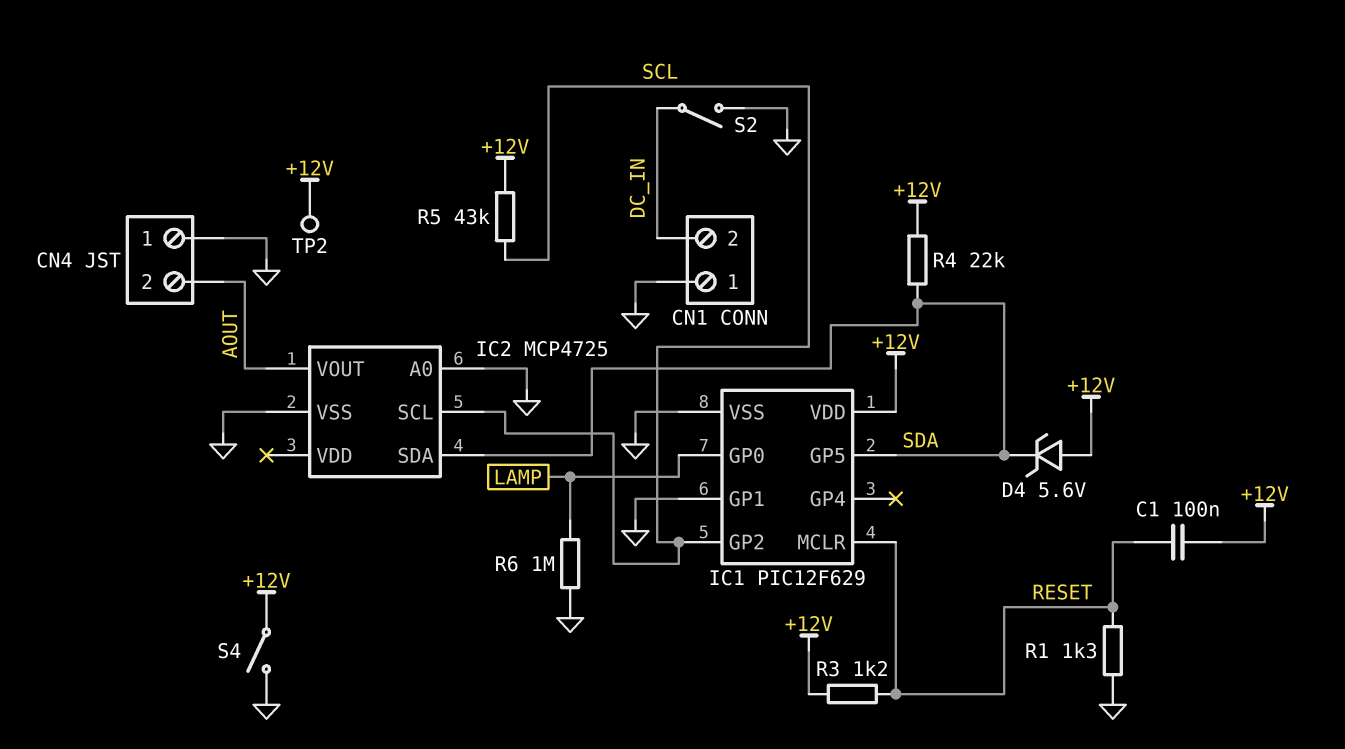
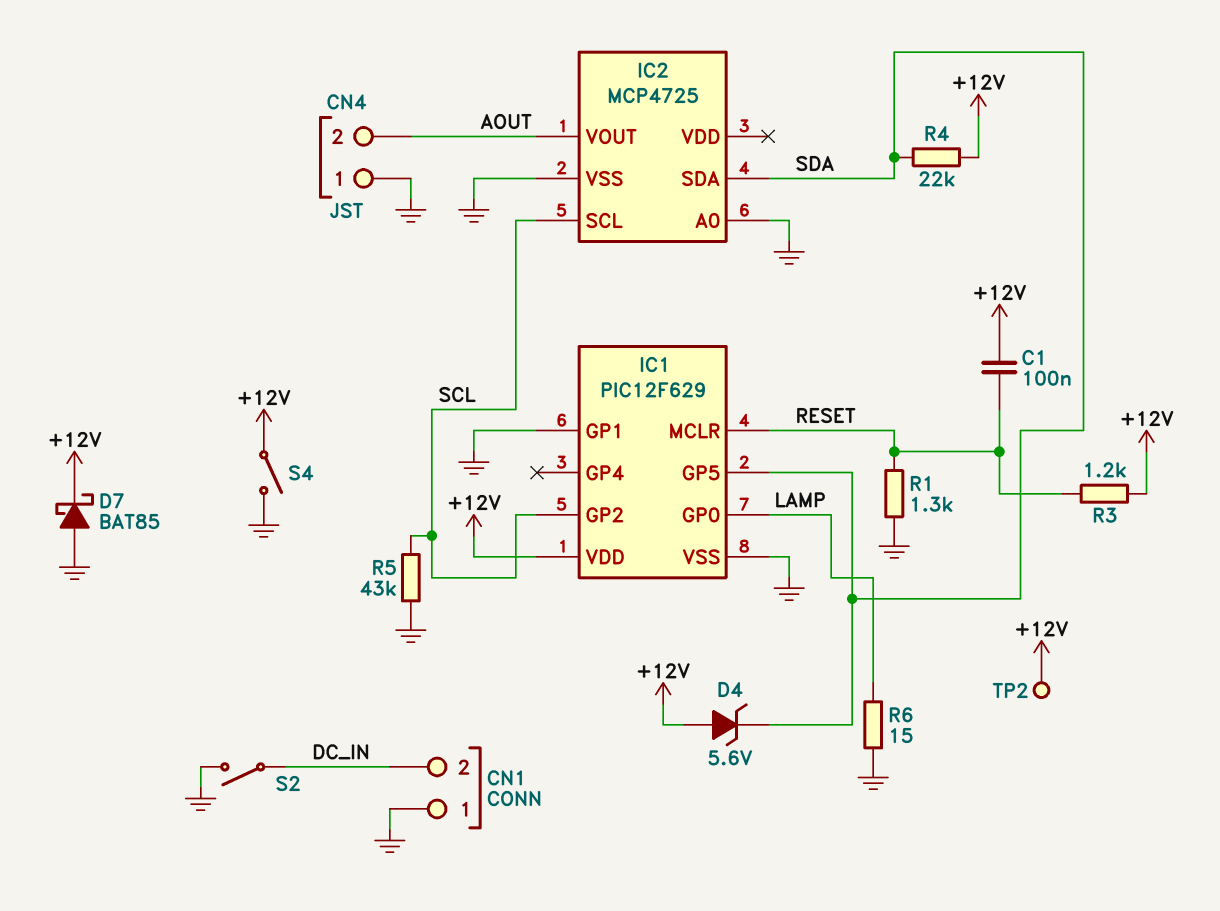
D7: none -> schottky BAT85 (A GND, K +12V)
R5: 43k (+12V, SCL) -> 43k (GND, SCL)
R6: 1M (GND, LAMP) -> 15 (GND, LAMP)

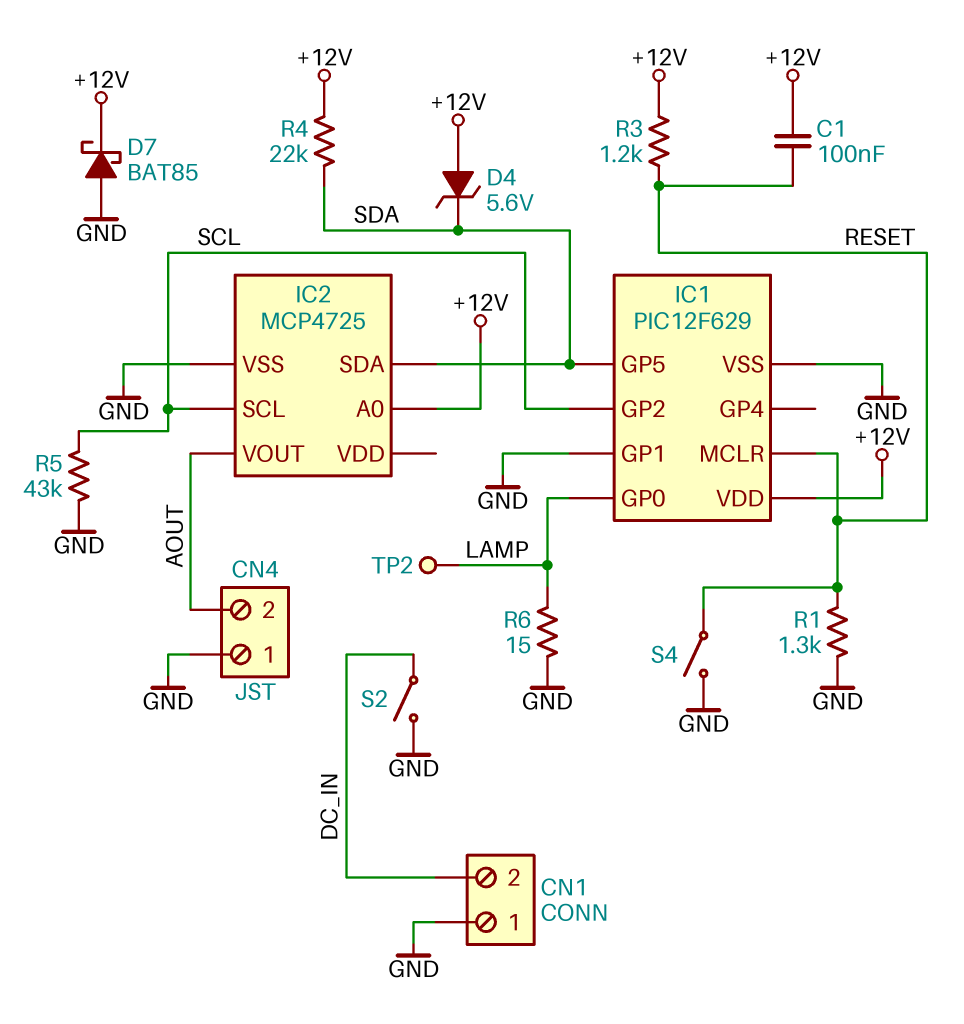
IC2 pin A0: GND -> +12V
S4: switch (+12V, GND) -> switch (GND, RESET)
TP2: test point (+12V) -> test point (LAMP)

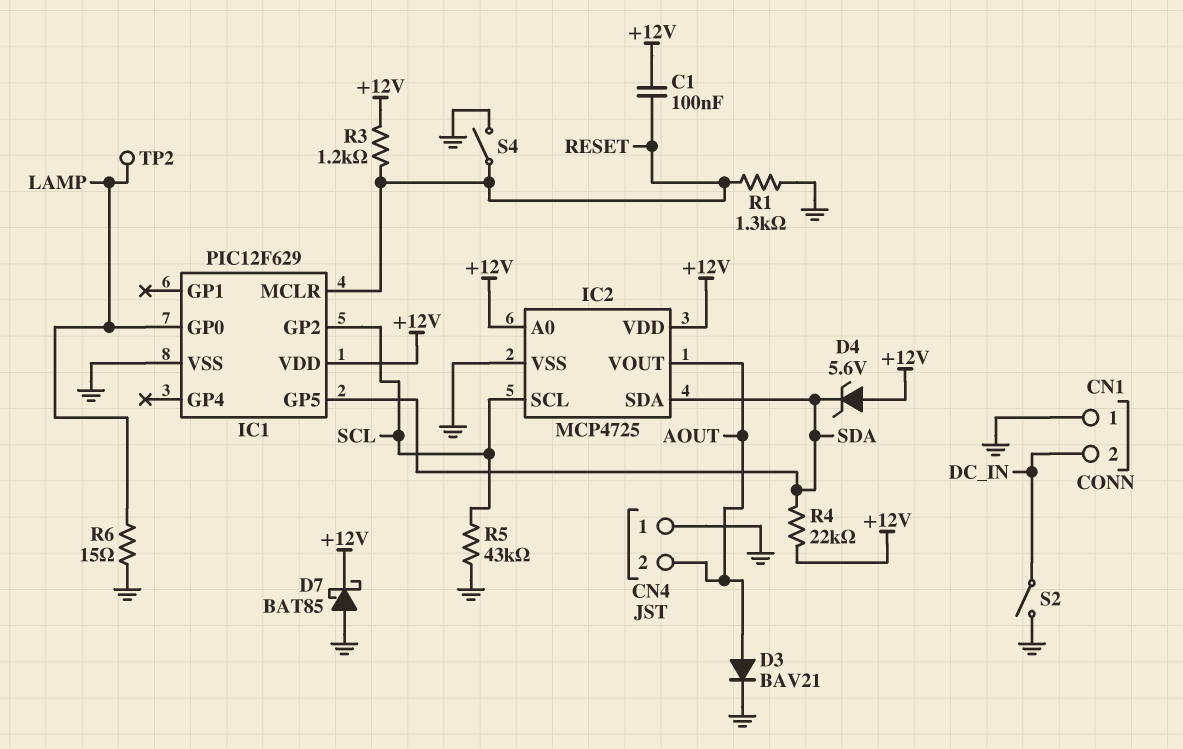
D3: none -> diode BAV21 (A AOUT, K GND)
IC1 pin GP1: GND -> none
IC2 pin VDD: none -> +12V

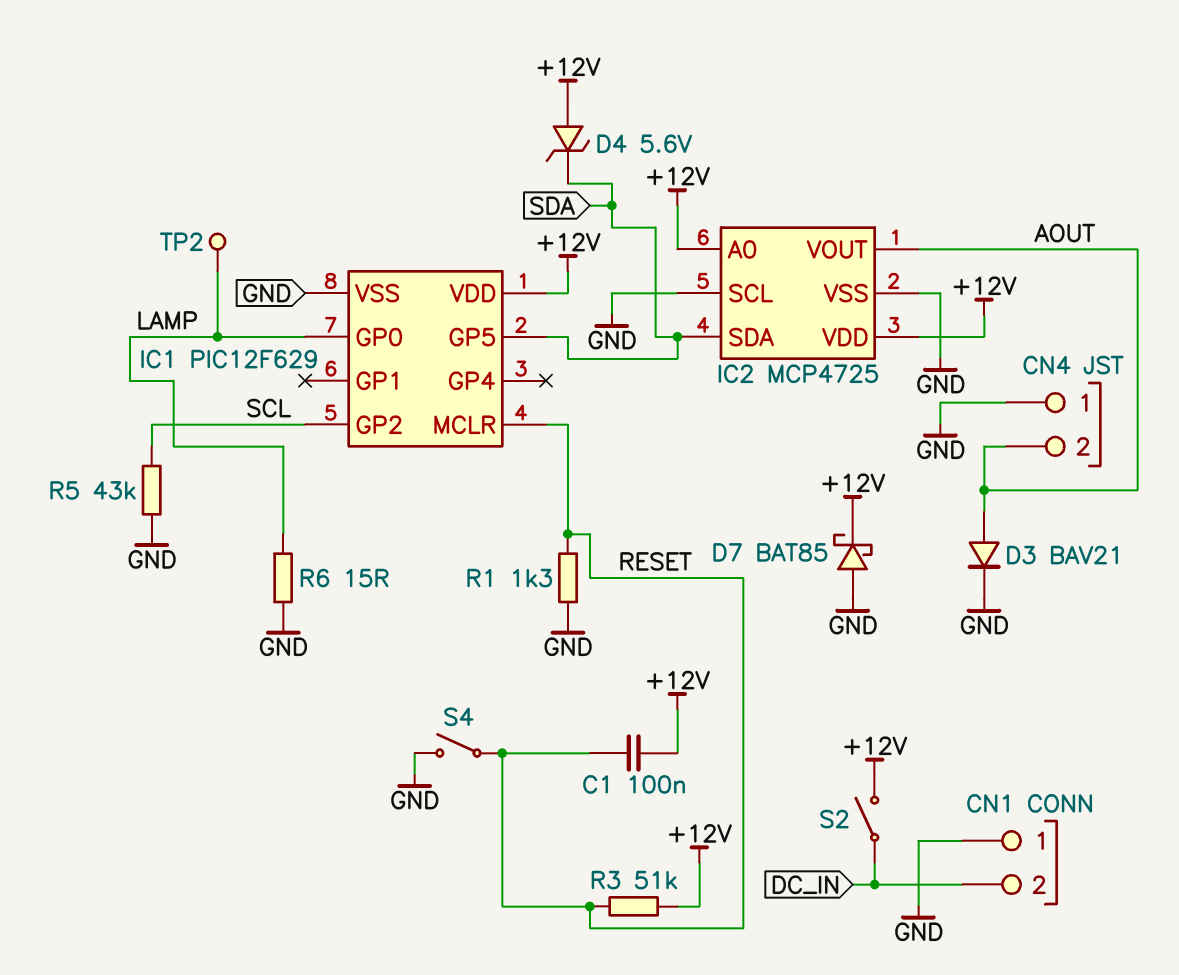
IC2 pin SCL: SCL -> GND
R3: 1.2k (+12V, RESET) -> 51k (+12V, RESET)
R4: 22k (+12V, SDA) -> none
S2: switch (DC_IN, GND) -> switch (+12V, DC_IN)

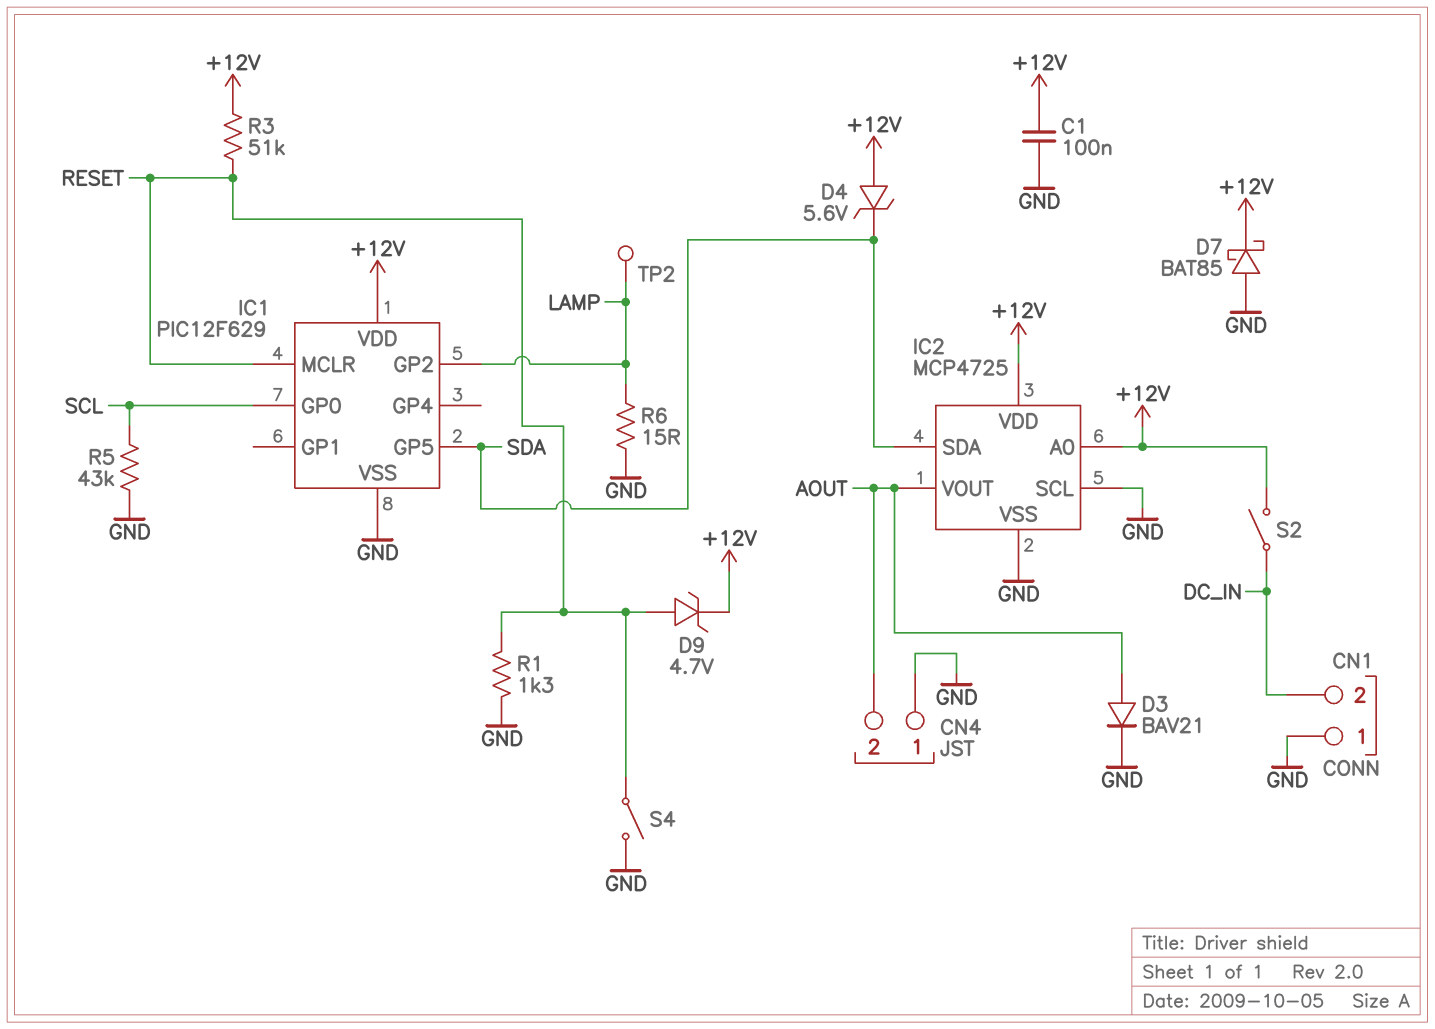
C1: 100nF (+12V, RESET) -> 100nF (+12V, GND)
D9: none -> zener 4.7V (A RESET, K +12V)
IC1 pin GP0: LAMP -> SCL
IC1 pin GP2: SCL -> LAMP

